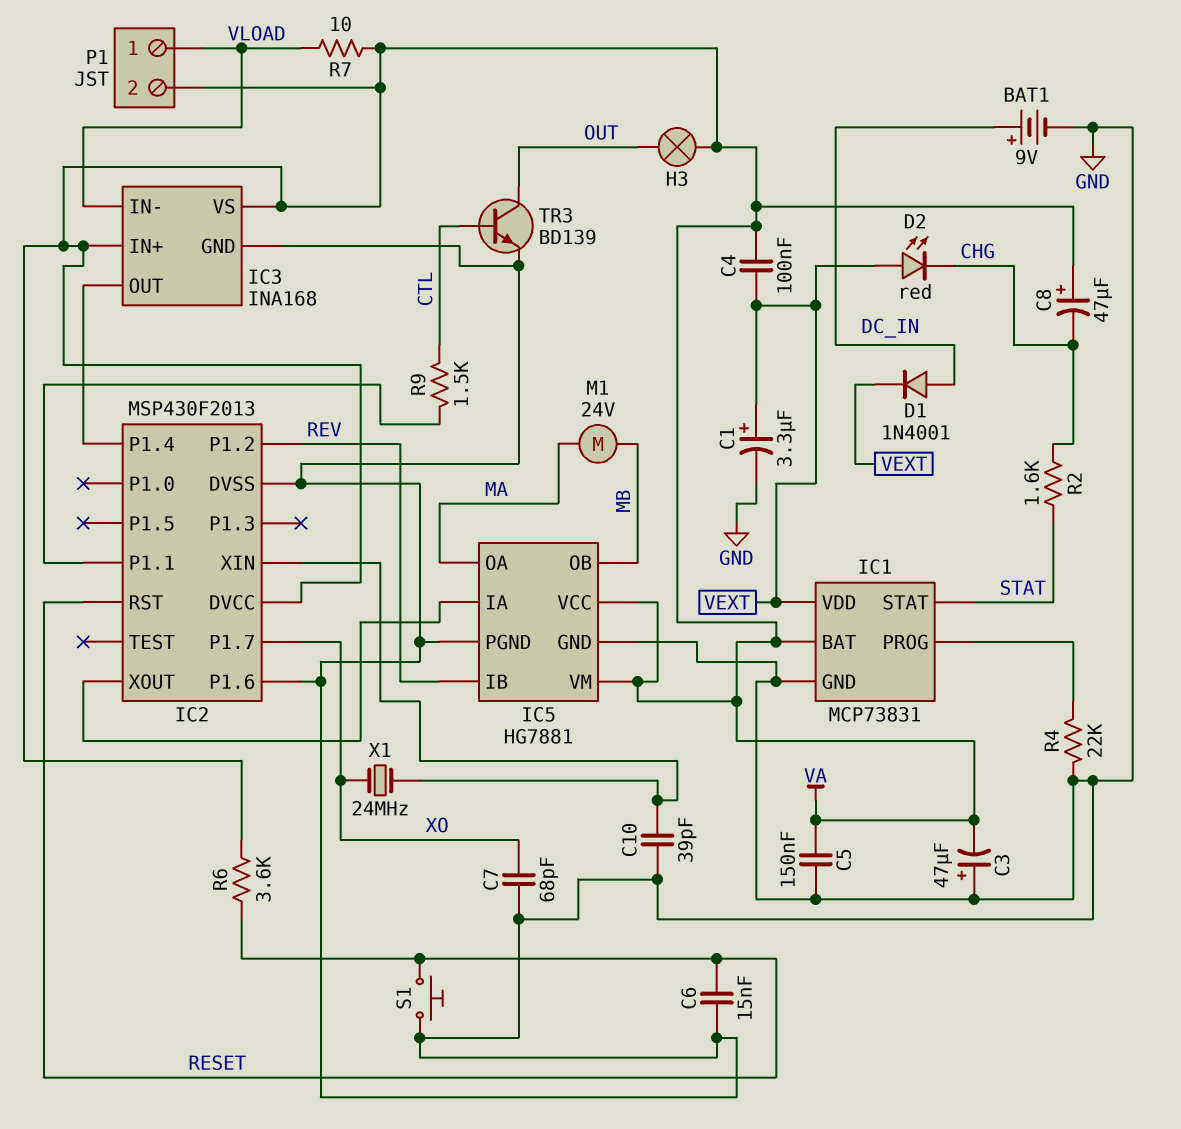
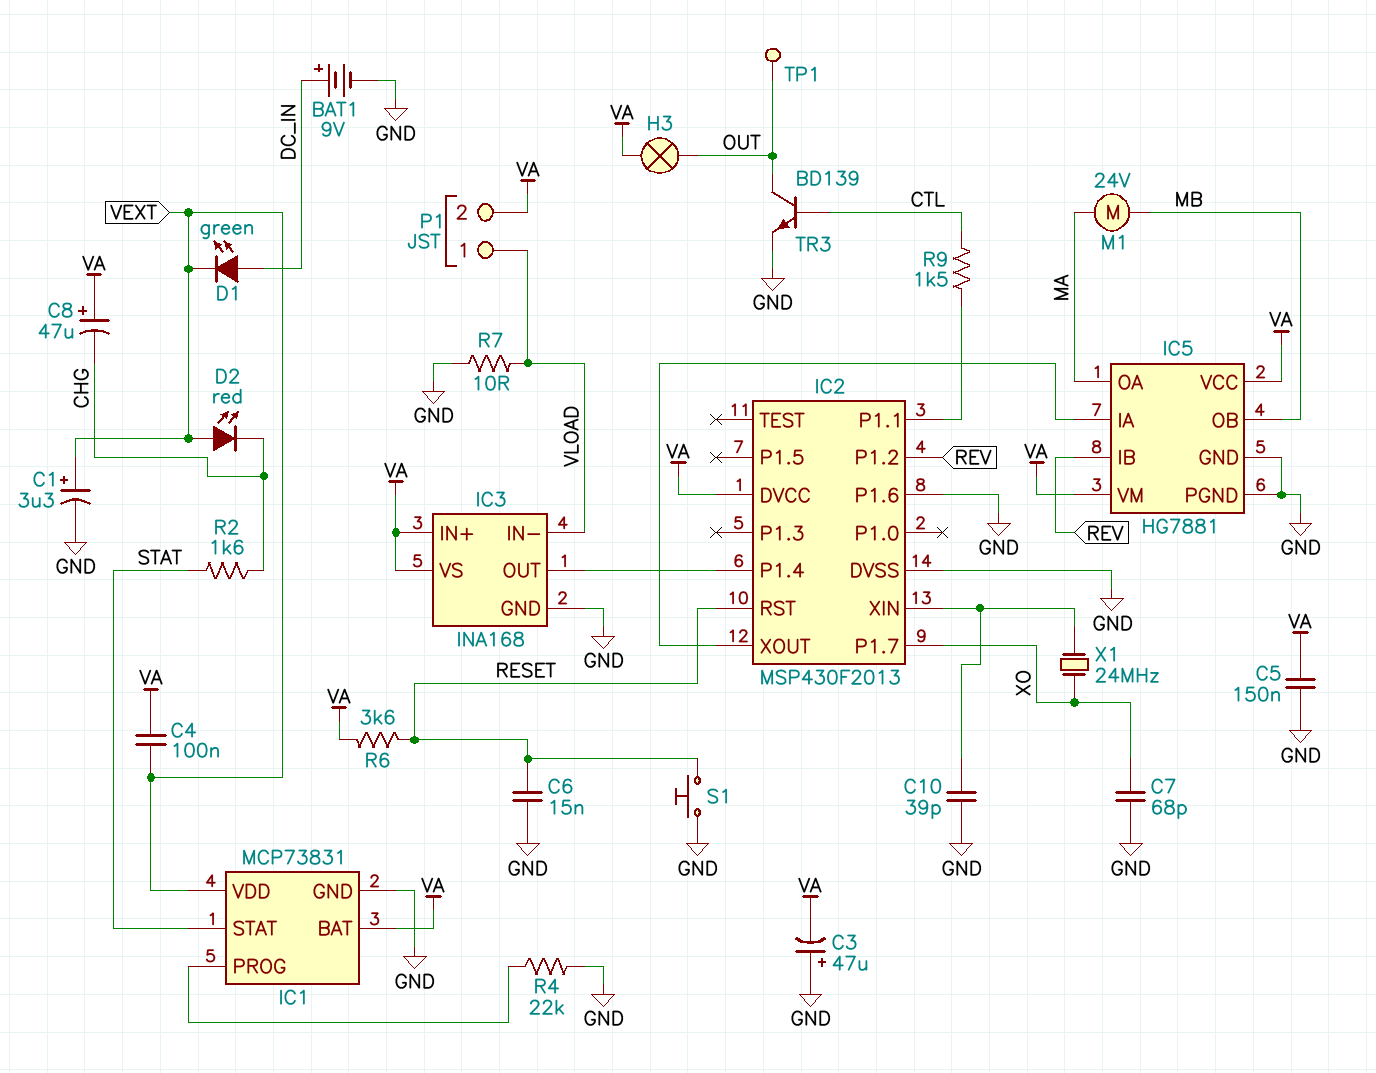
D1: diode 1N4001 (A DC_IN, K VEXT) -> LED green (A DC_IN, K VEXT)
R7: 10 (VA, VLOAD) -> 10 (GND, VLOAD)
TP1: none -> test point (OUT)

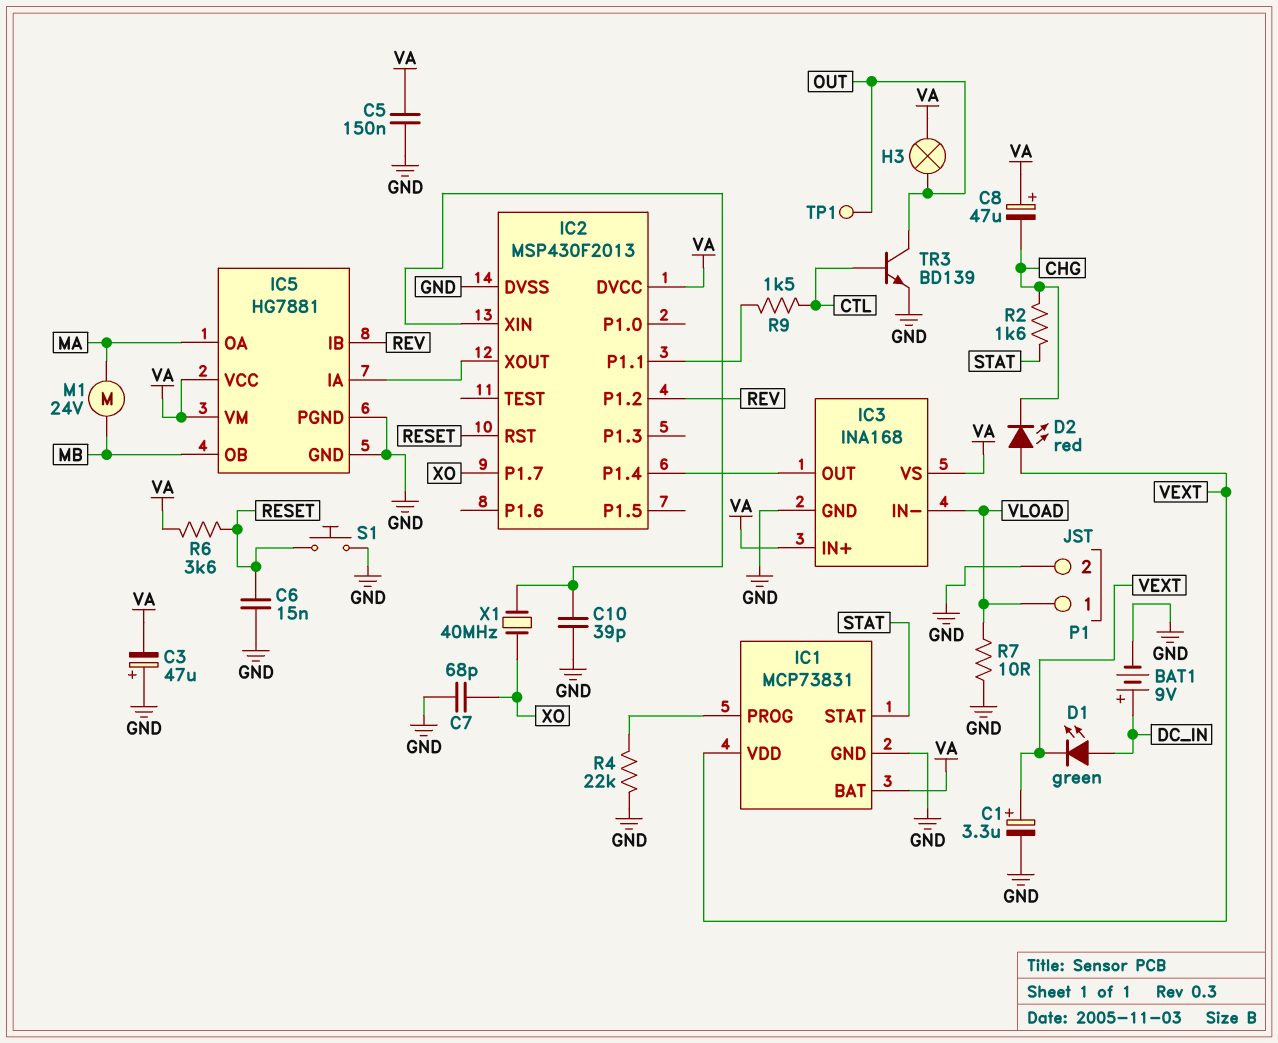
C4: 100nF (VA, VEXT) -> none
IC2 pin P1.6: GND -> none
P1 pin 2: VA -> GND
X1: 24MHz (IC2/XIN, XO) -> 40MHz (IC2/XIN, XO)

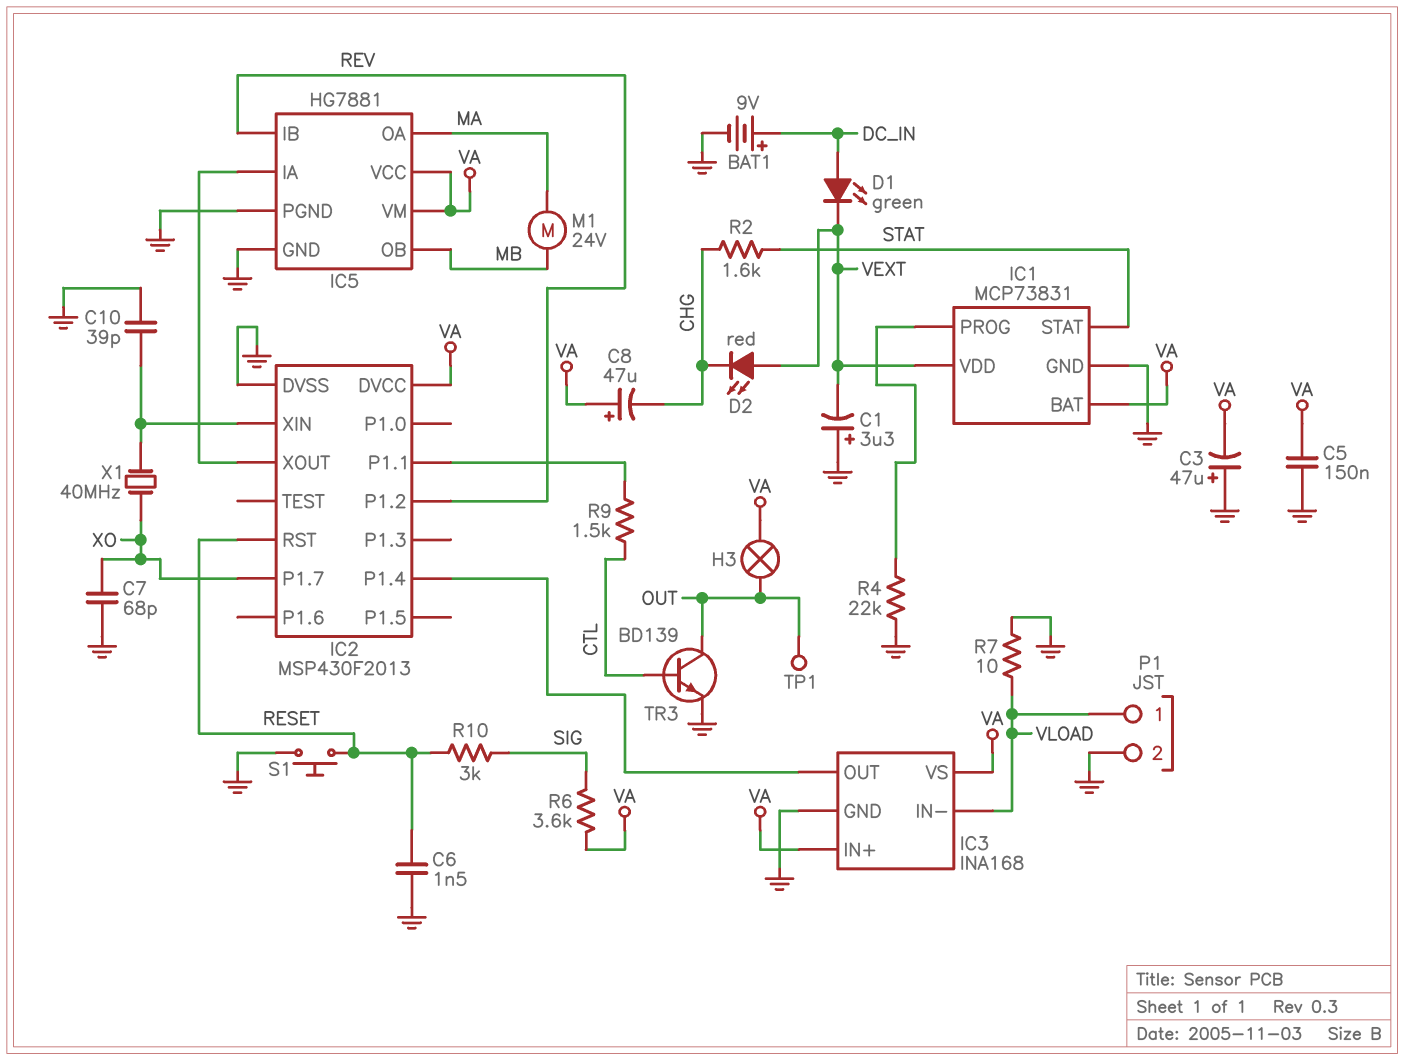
C1: 3.3uF (plus VEXT, minus GND) -> 3.3uF (plus GND, minus VEXT)
C6: 15nF (GND, RESET) -> 1.5nF (GND, RESET)
R6: 3.6k (RESET, VA) -> 3.6k (SIG, VA)
R10: none -> 3k (RESET, SIG)

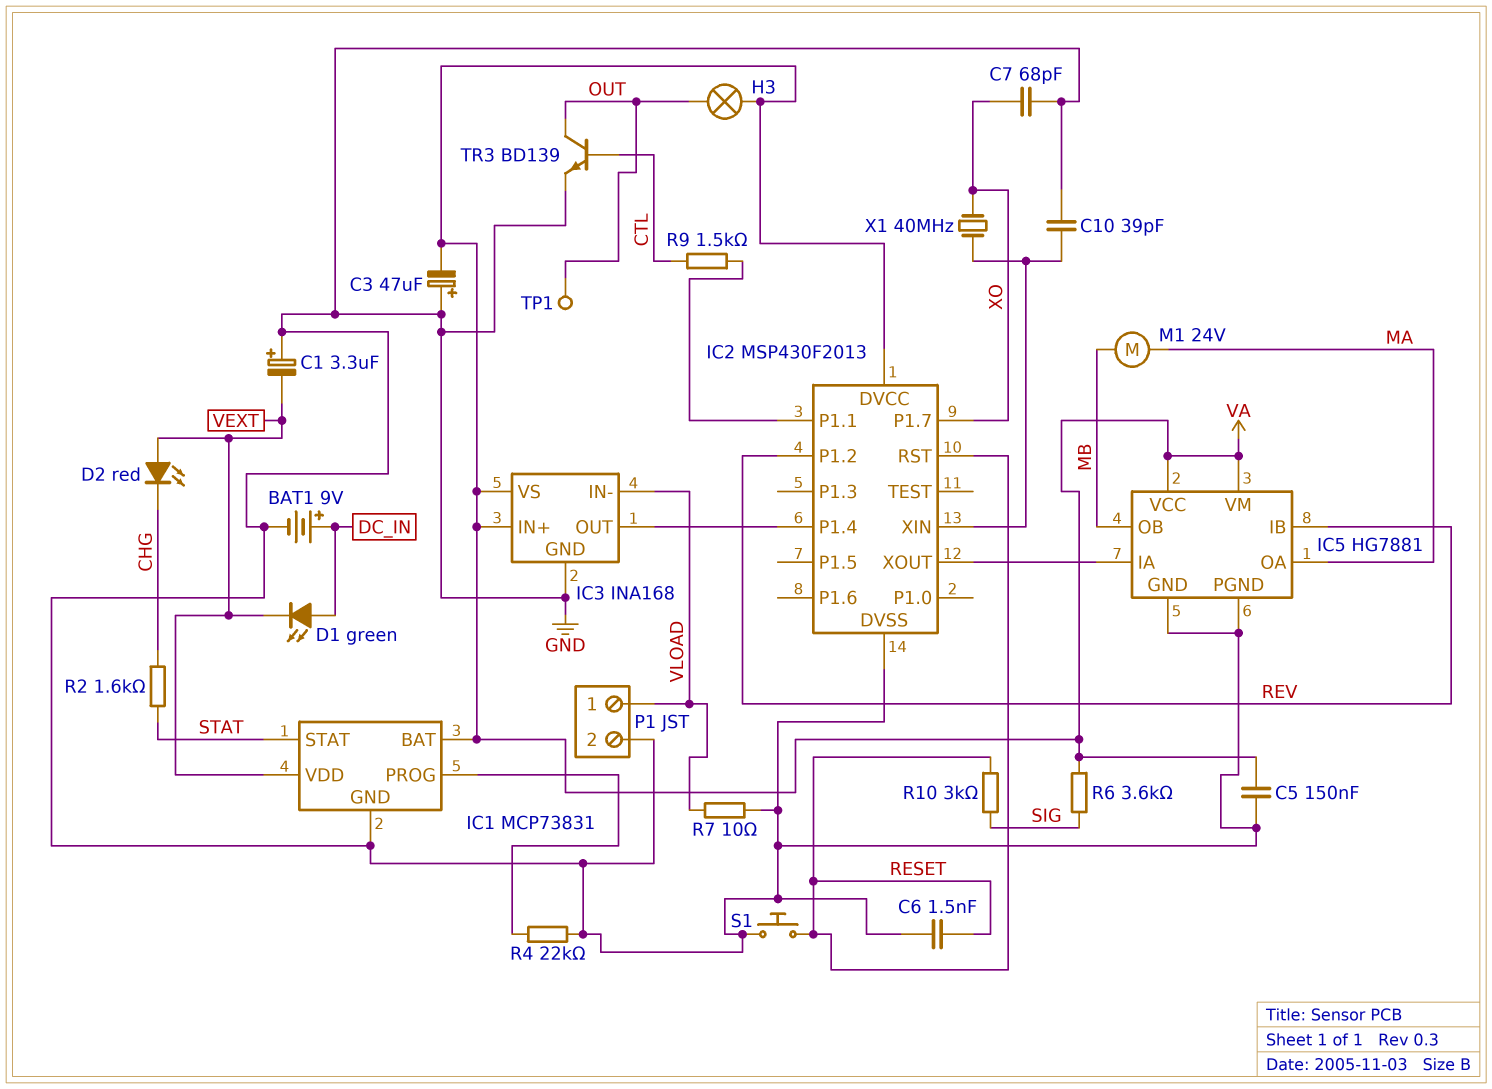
C8: 47uF (plus VA, minus CHG) -> none

